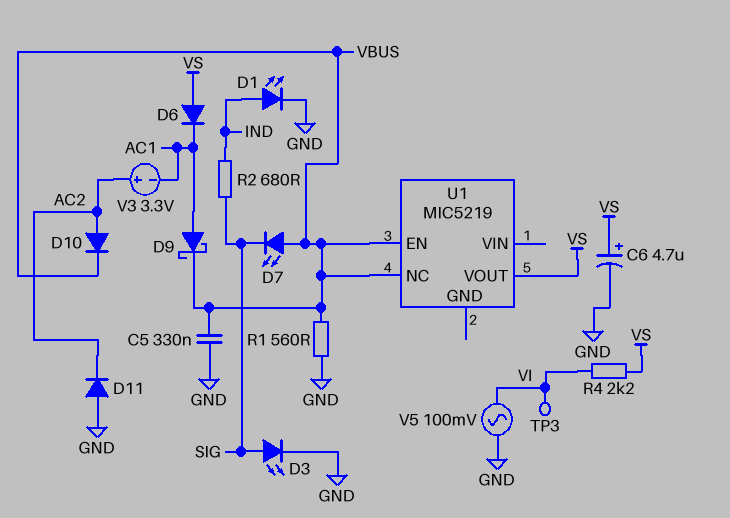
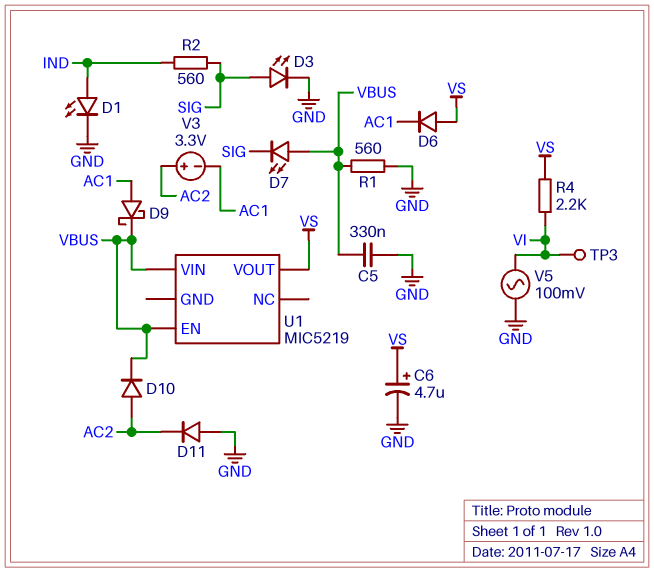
R2: 680 (IND, SIG) -> 560 (IND, SIG)
U1 pin NC: VBUS -> none
U1 pin VIN: none -> VBUS

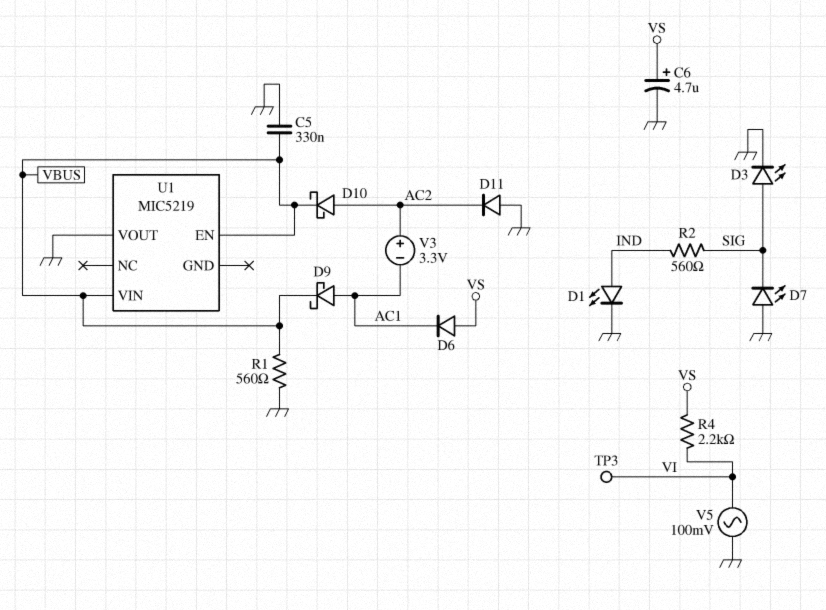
D7: LED (A VBUS, K SIG) -> LED (A GND, K SIG)
D10: diode (A AC2, K VBUS) -> schottky (A AC2, K VBUS)
U1 pin VOUT: VS -> GND

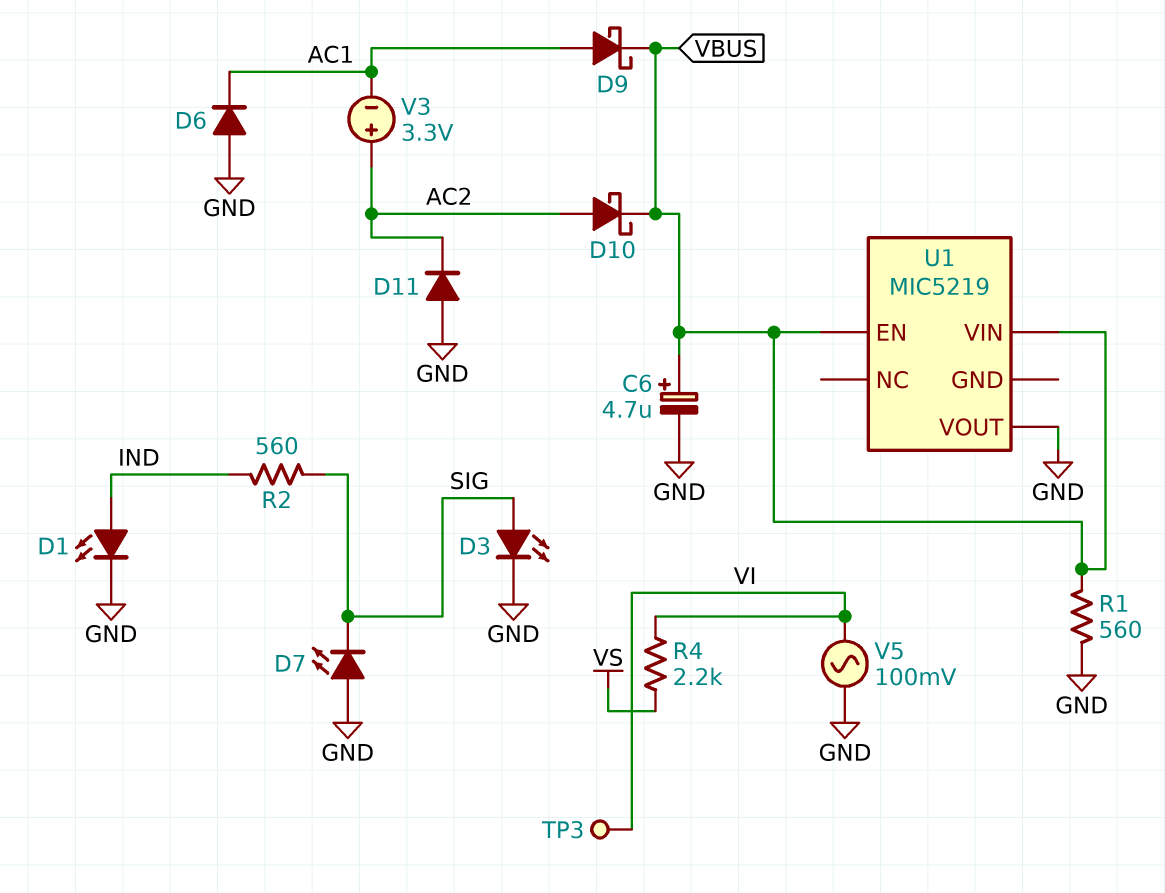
C5: 330nF (GND, VBUS) -> none
C6: 4.7uF (plus VS, minus GND) -> 4.7uF (plus VBUS, minus GND)
D6: diode (A VS, K AC1) -> diode (A GND, K AC1)

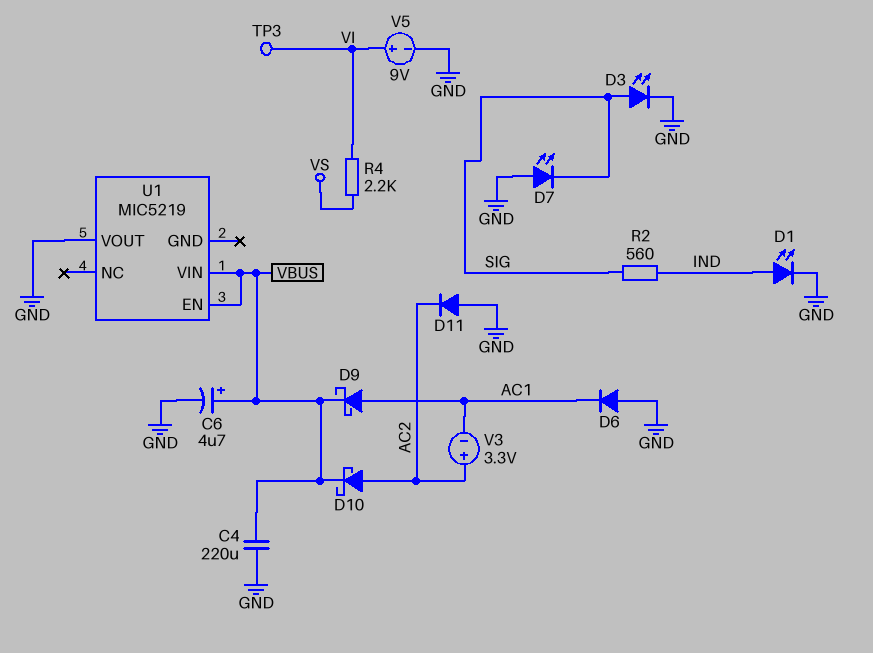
C4: none -> 220uF (GND, VBUS)
R1: 560 (GND, VBUS) -> none
V5: AC 100mV (GND, VI) -> 9V (plus VI, minus GND)

